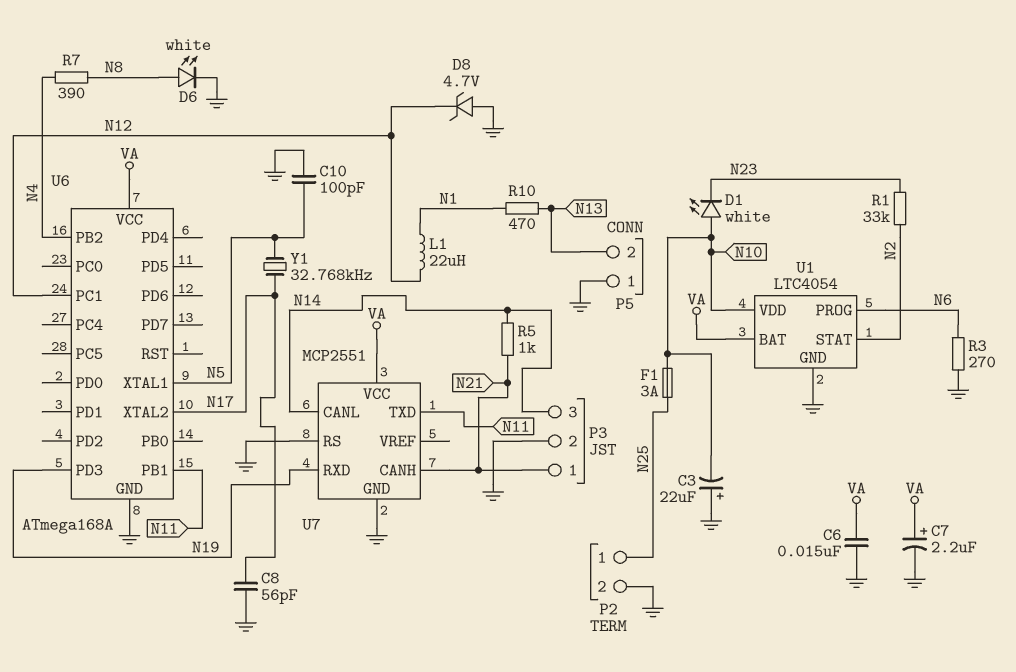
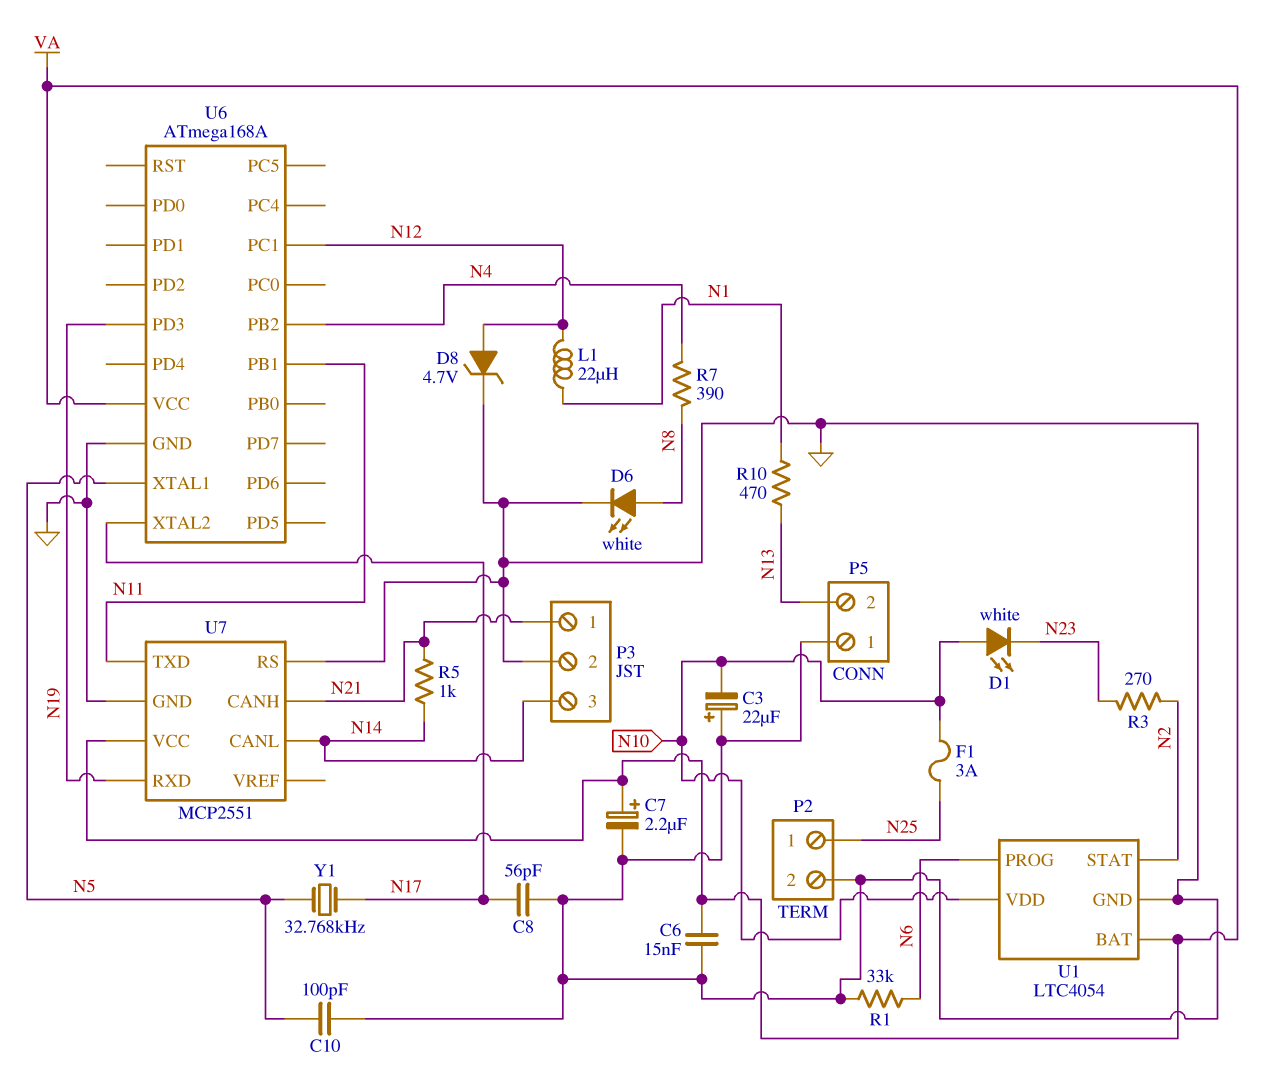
D8: zener 4.7V (A GND, K N12) -> zener 4.7V (A N12, K GND)
R1: 33k (N2, N23) -> 33k (GND, N6)
R3: 270 (GND, N6) -> 270 (N2, N23)

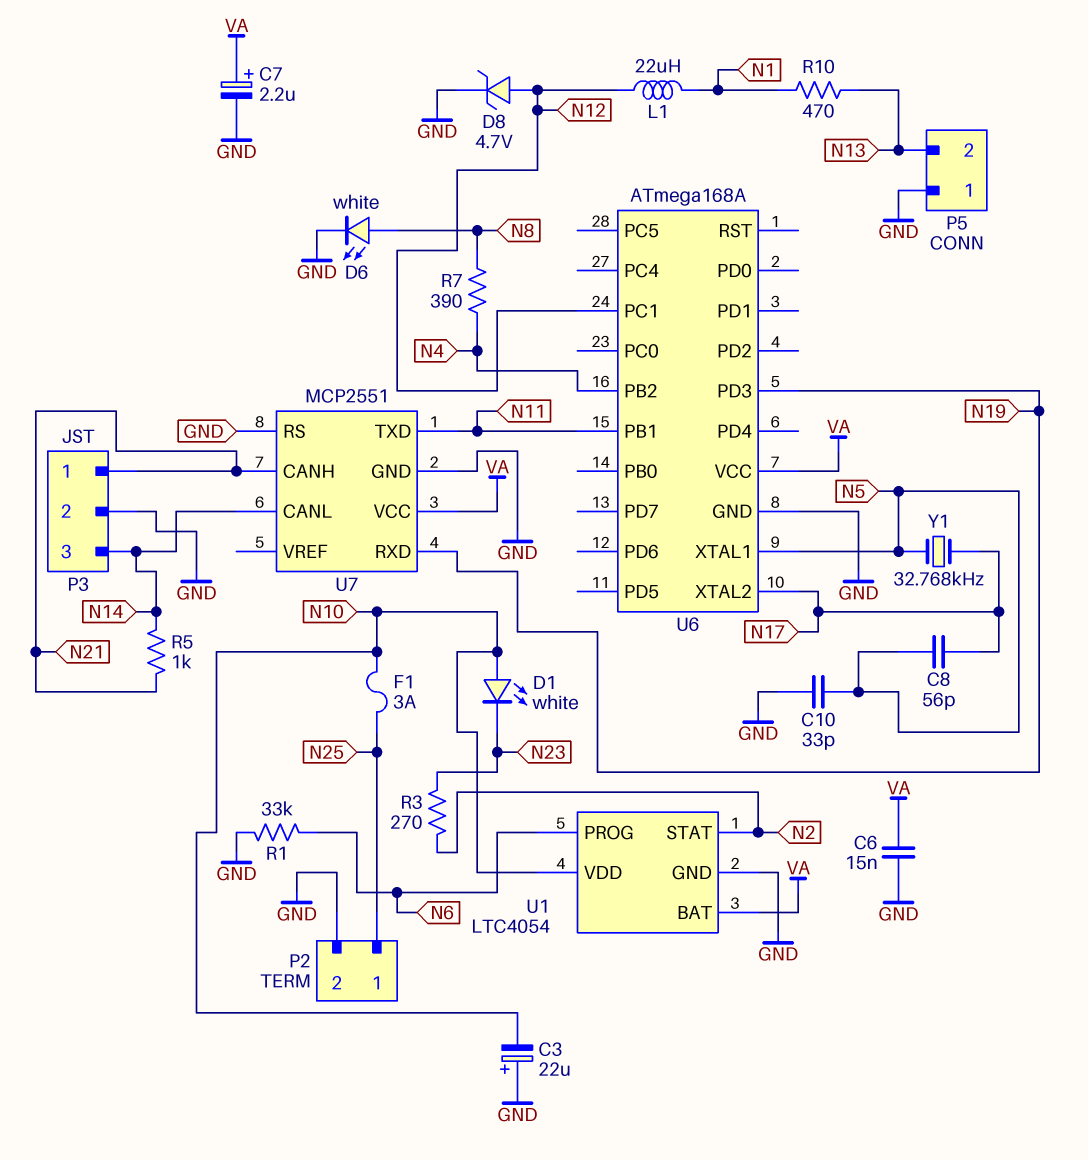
C8: 56pF (GND, N17) -> 56pF (N5, N17)
C10: 100pF (GND, N5) -> 33pF (GND, N5)

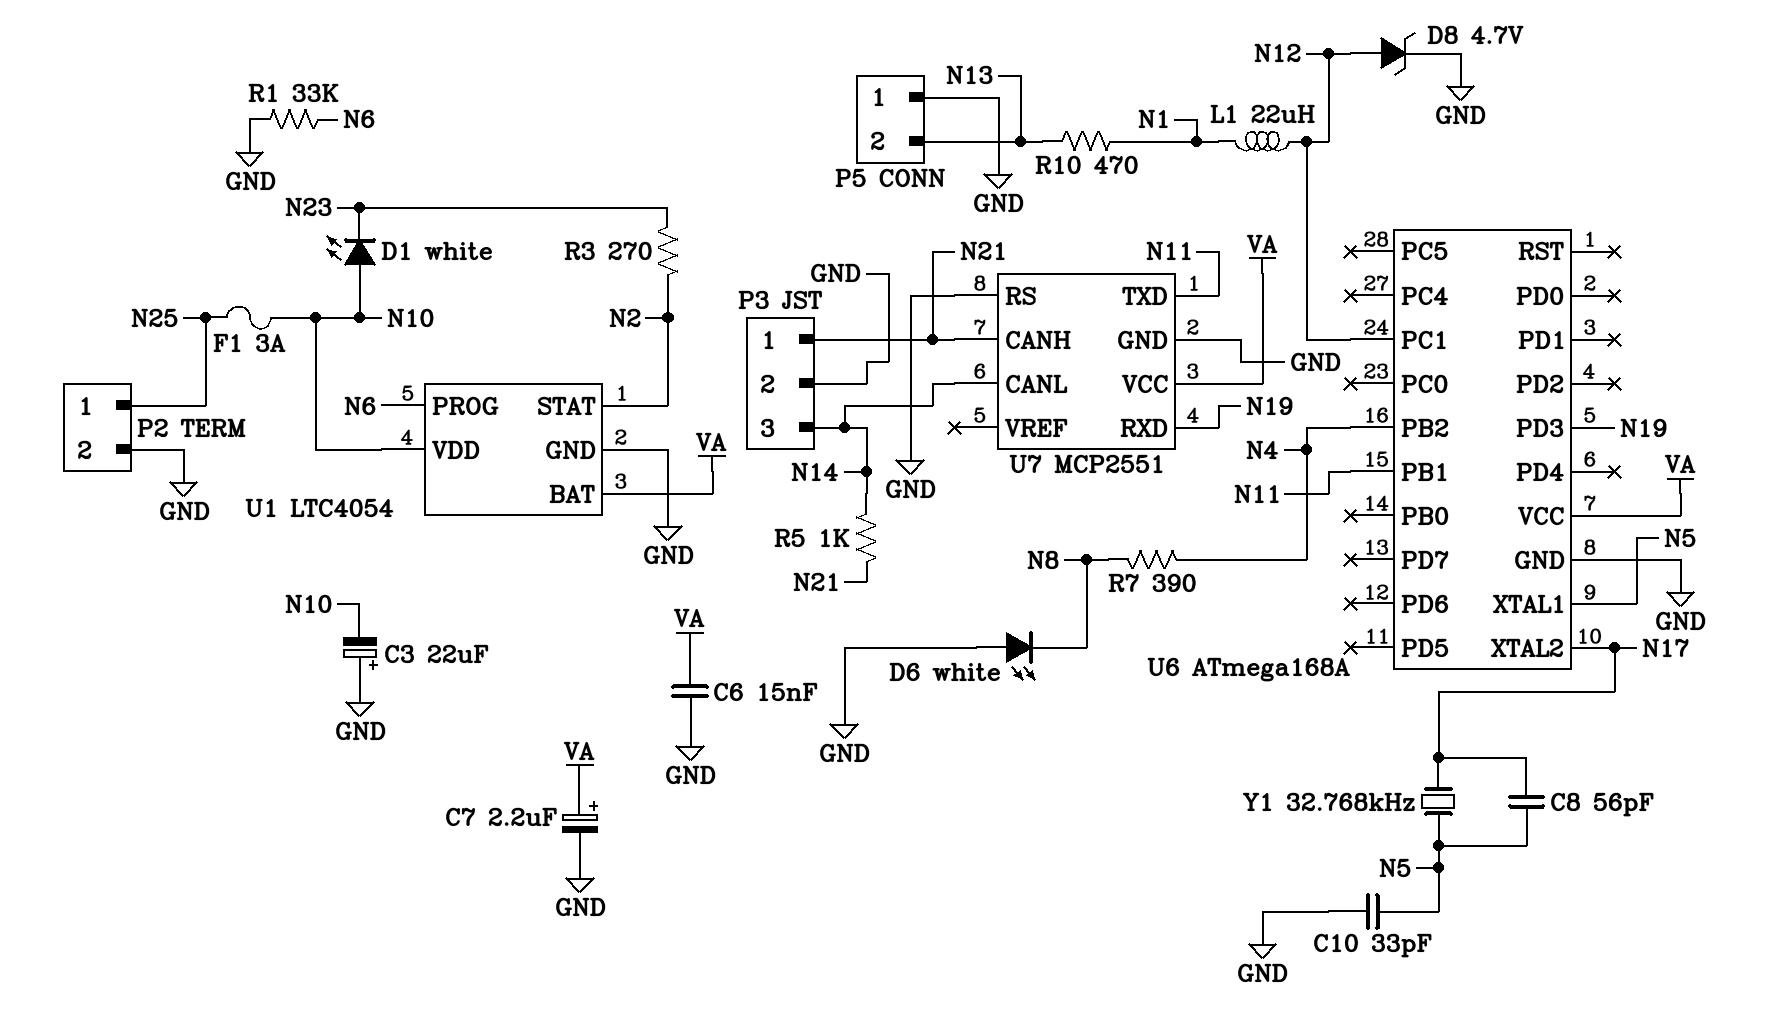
D6: LED white (A N8, K GND) -> LED white (A GND, K N8)

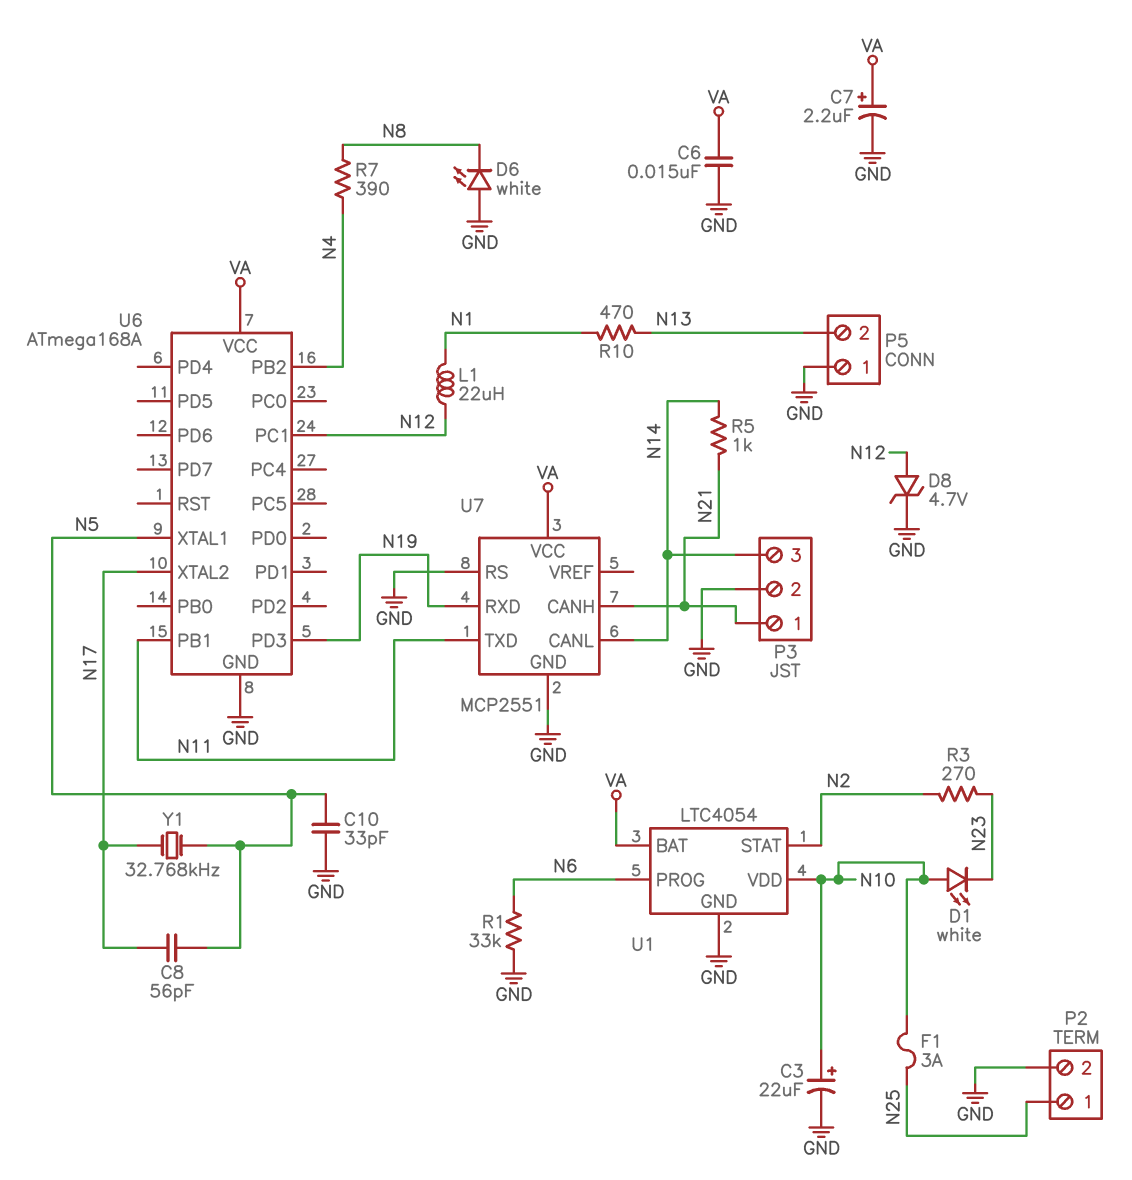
C3: 22uF (plus GND, minus N10) -> 22uF (plus N10, minus GND)

